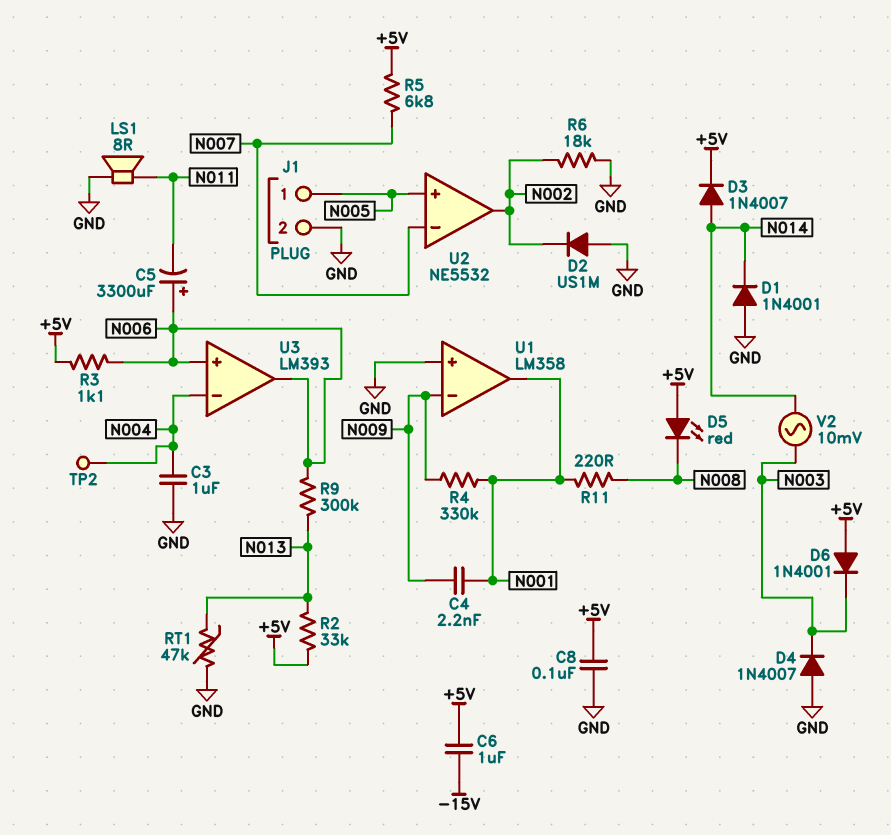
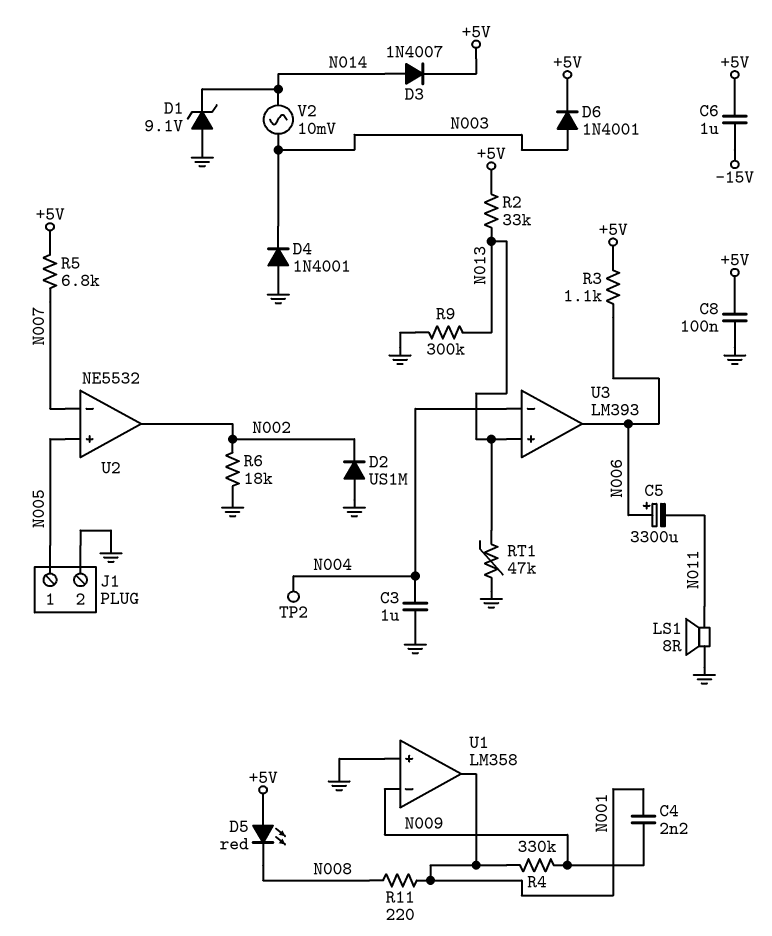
D1: diode 1N4001 (A GND, K N014) -> zener 9.1V (A GND, K N014)
D4: diode 1N4007 (A GND, K N003) -> diode 1N4001 (A GND, K N003)
D6: diode 1N4001 (A +5V, K N003) -> diode 1N4001 (A N003, K +5V)
R9: 300k (N006, N013) -> 300k (GND, N013)
U3 pin in+: N006 -> N013

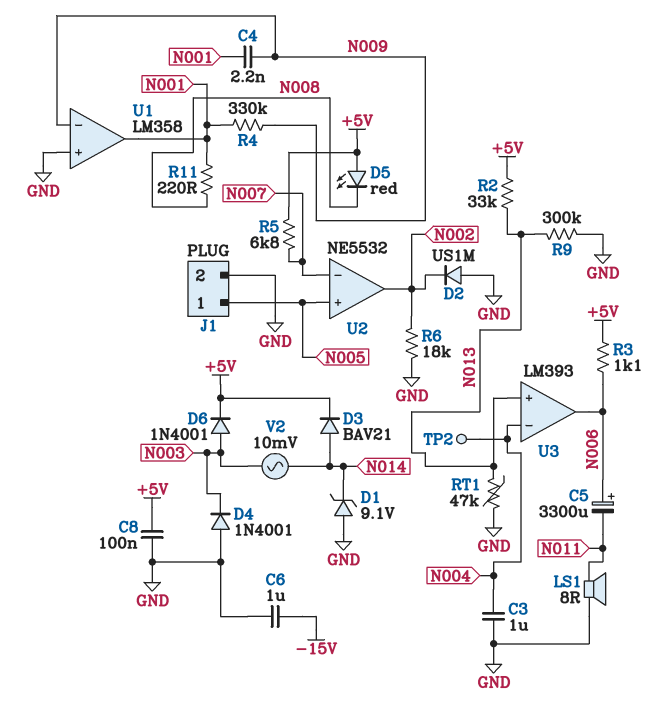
C6: 1uF (+5V, -15V) -> 1uF (-15V, GND)
D3: diode 1N4007 (A N014, K +5V) -> diode BAV21 (A N014, K +5V)

